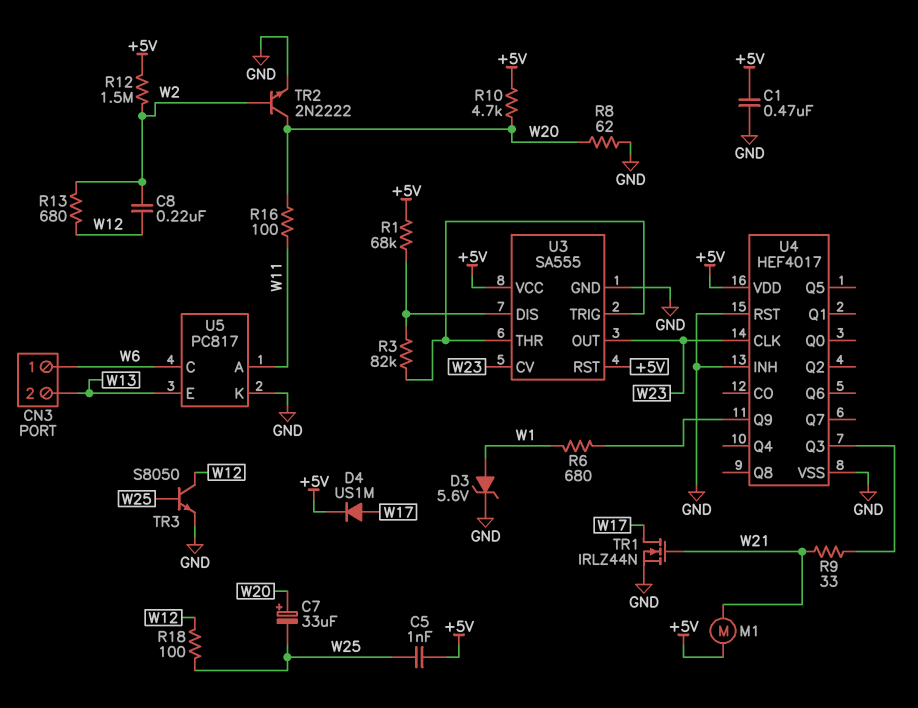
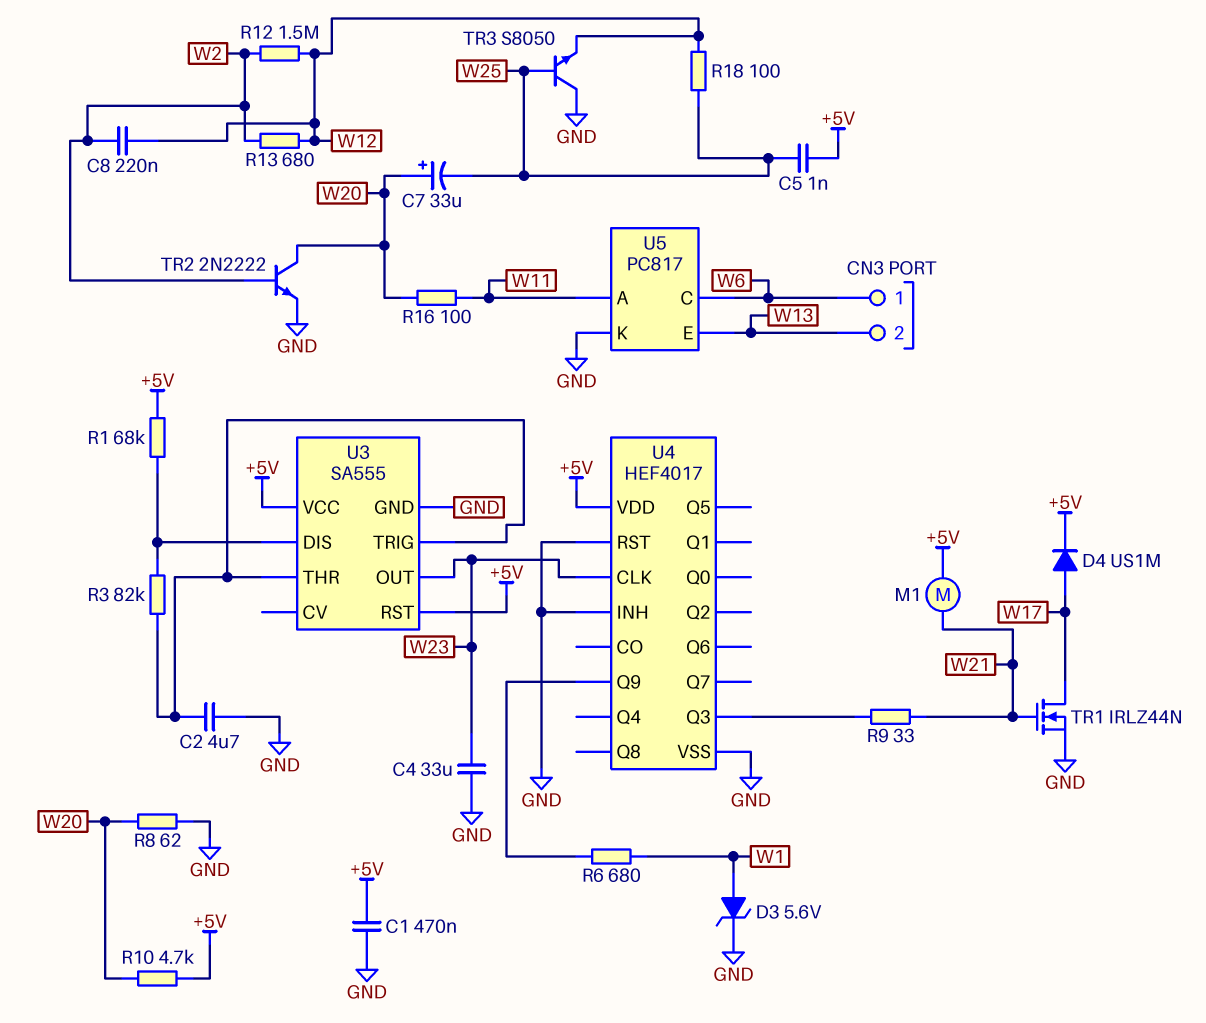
C2: none -> 4.7uF (GND, U3/THR)
C4: none -> 33uF (GND, W23)
R12: 1.5M (+5V, W2) -> 1.5M (W2, W12)
TR3: NPN S8050 (B W25, C W12, E GND) -> NPN S8050 (B W25, C GND, E W12)
U3 pin CV: W23 -> none

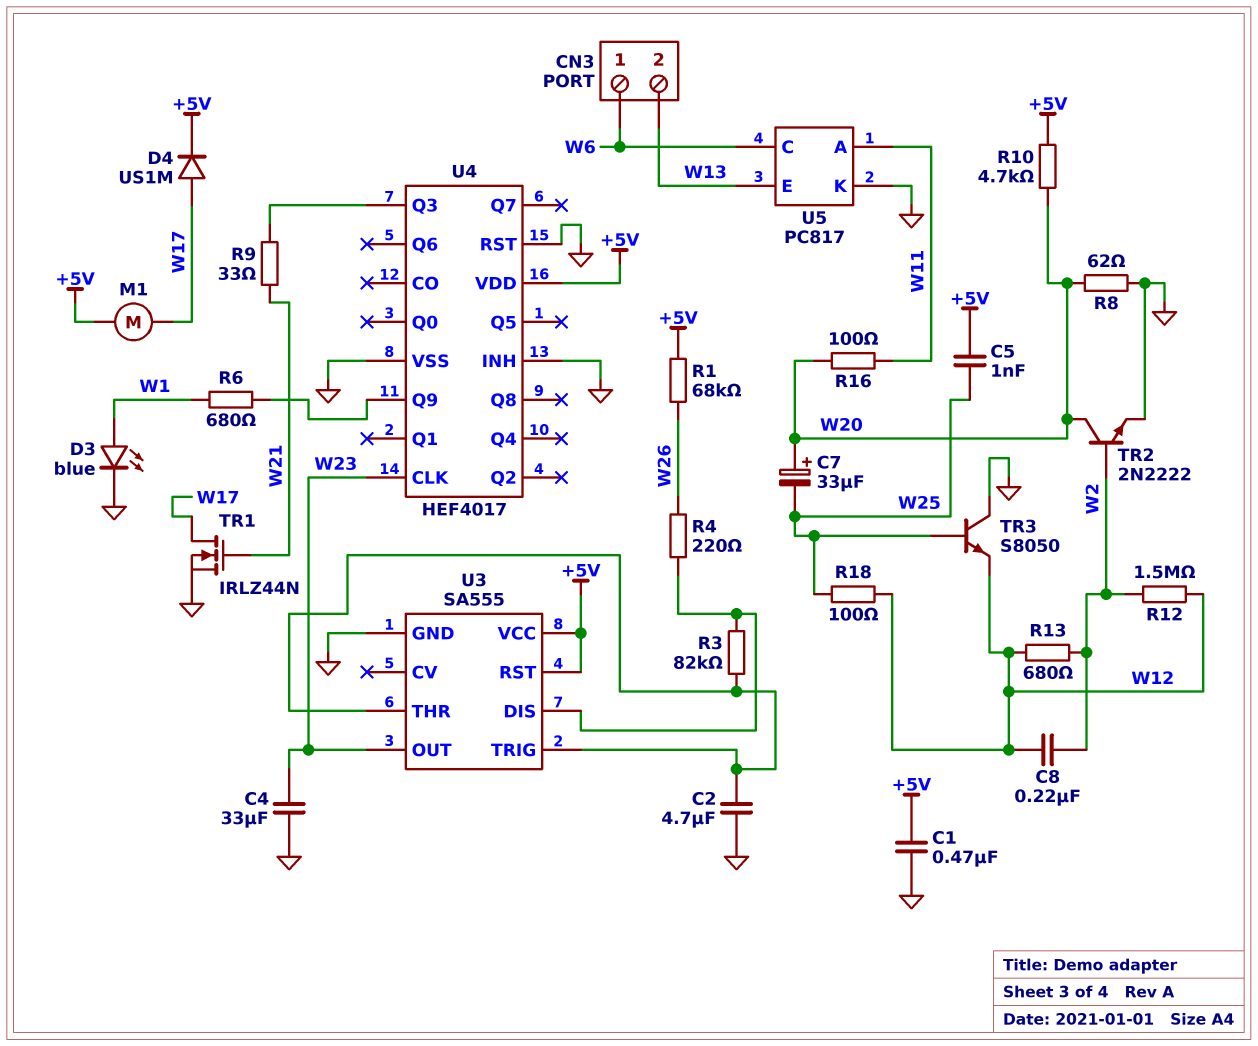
D3: zener 5.6V (A W1, K GND) -> LED blue (A W1, K GND)
M1: motor (+5V, W21) -> motor (+5V, W17)
R1: 68k (+5V, U3/DIS) -> 68k (+5V, W26)
R4: none -> 220 (U3/DIS, W26)

